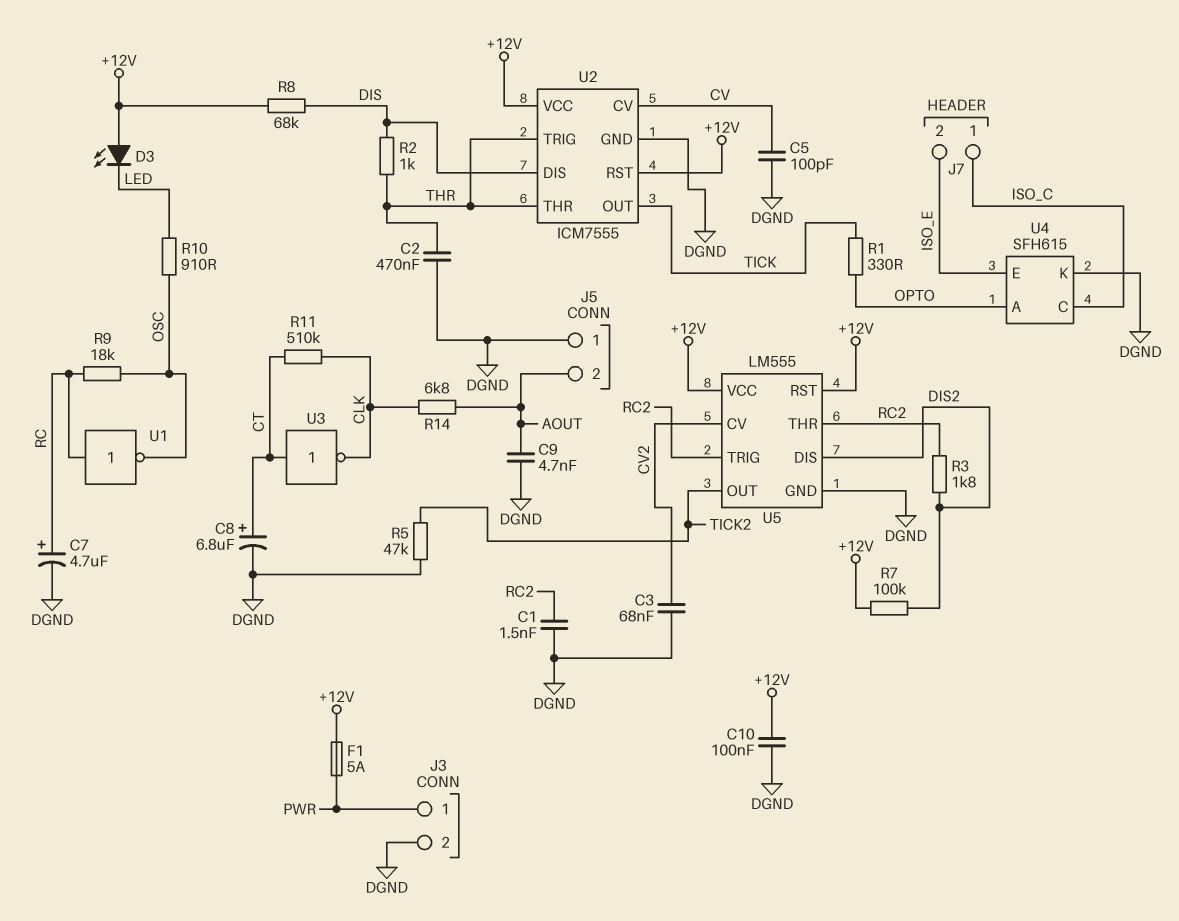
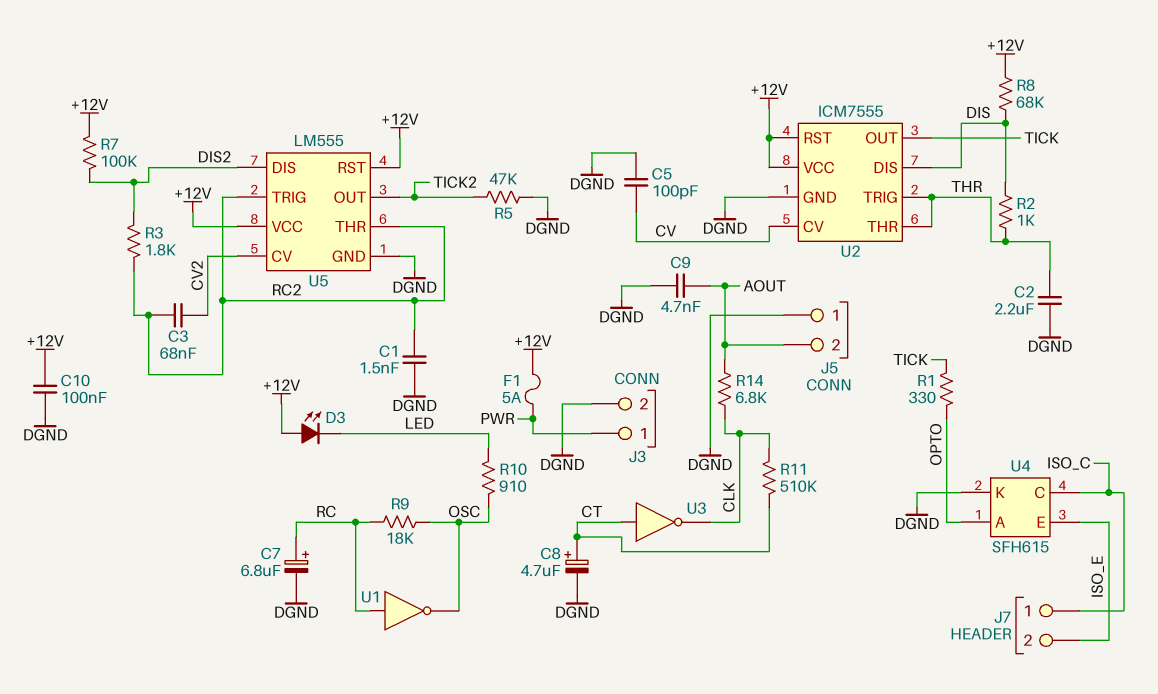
C2: 470nF (DGND, THR) -> 2.2uF (DGND, THR)
C3: 68nF (CV2, DGND) -> 68nF (CV2, RC2)
C7: 4.7uF (plus RC, minus DGND) -> 6.8uF (plus RC, minus DGND)
C8: 6.8uF (plus CT, minus DGND) -> 4.7uF (plus CT, minus DGND)

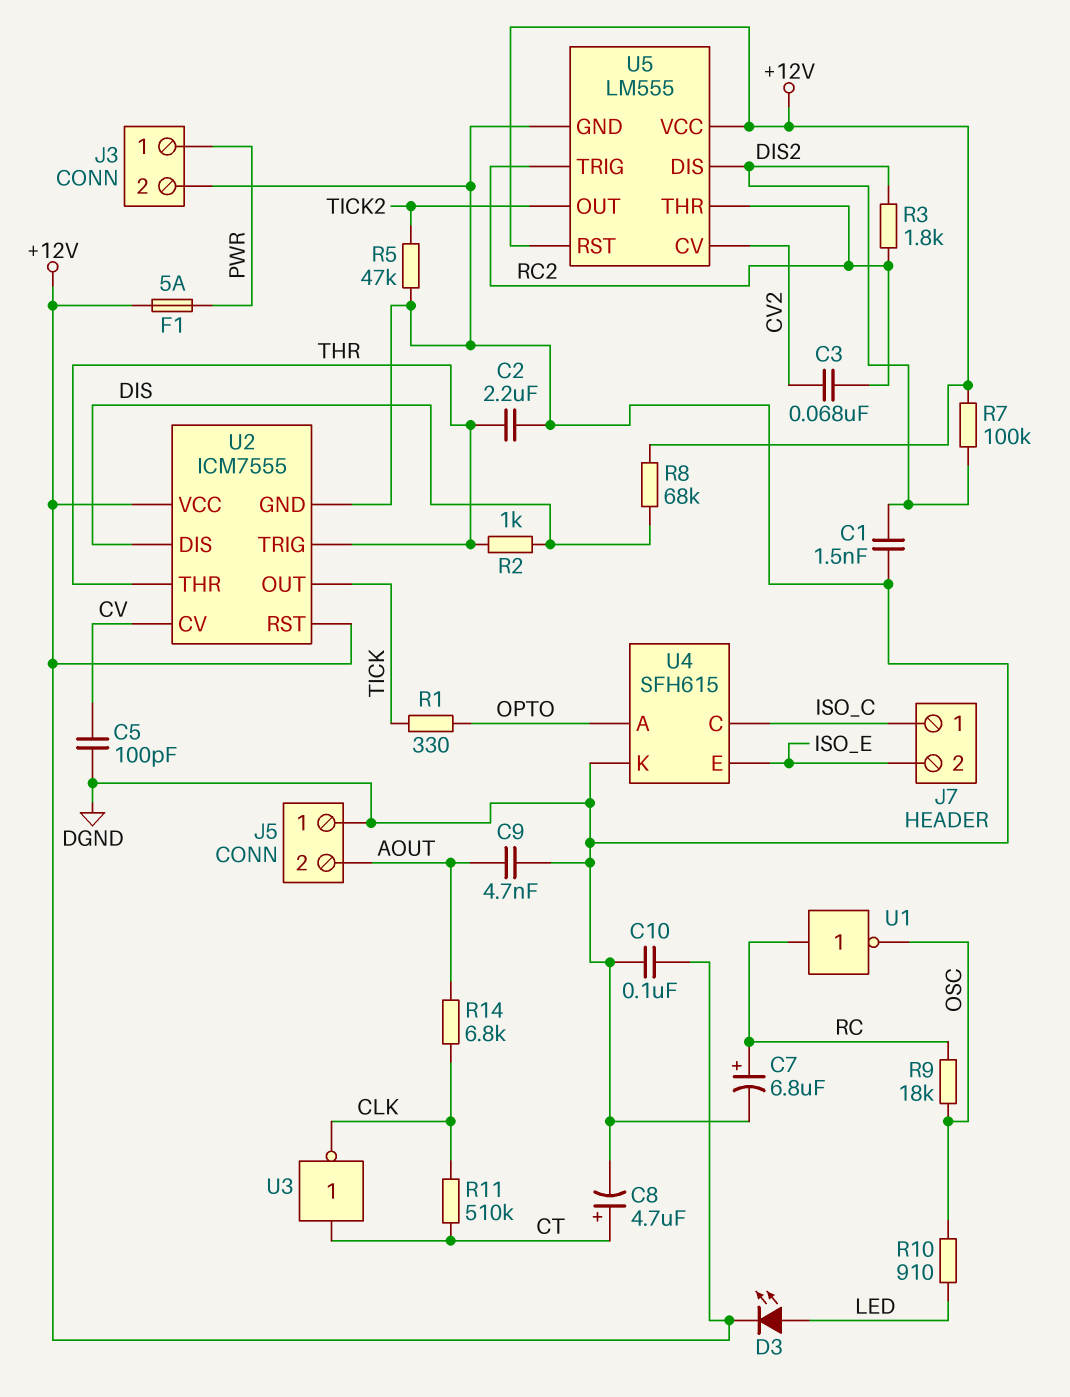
C1: 1.5nF (DGND, RC2) -> 1.5nF (DGND, DIS2)
D3: LED (A +12V, K LED) -> LED (A LED, K +12V)

